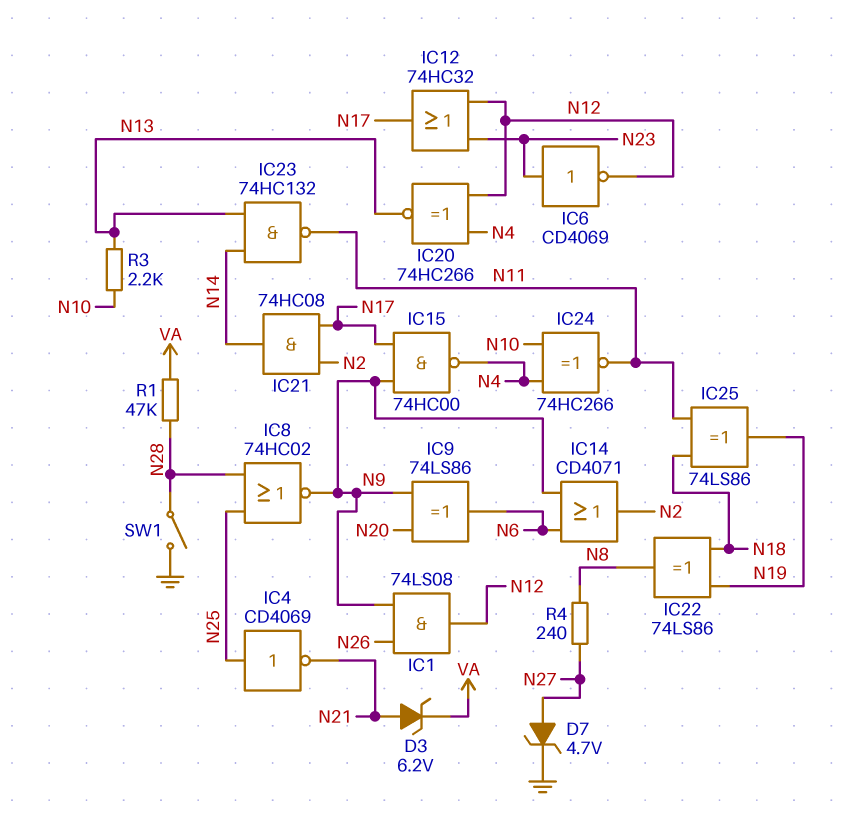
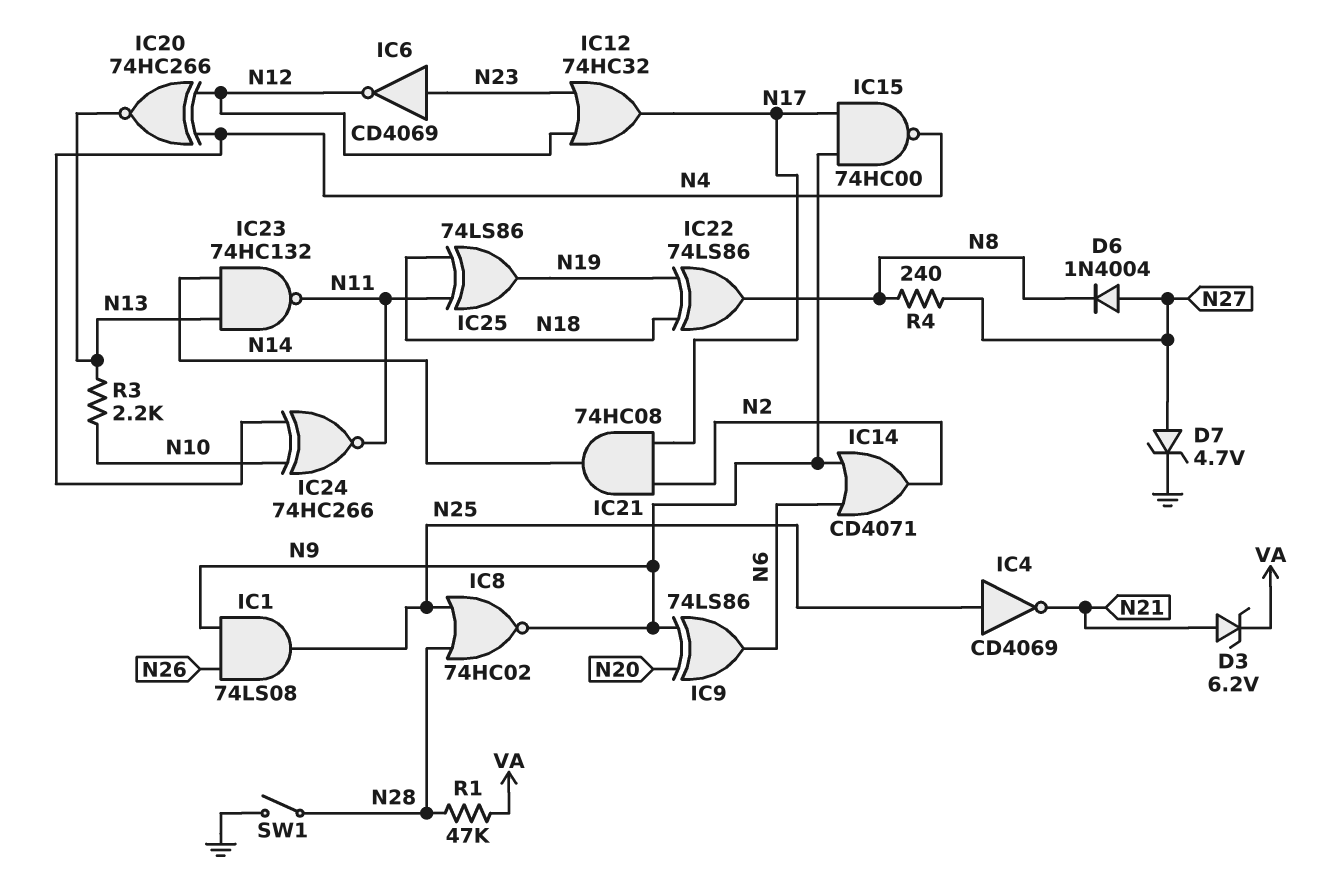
D6: none -> diode 1N4004 (A N27, K N8)
IC1: AND 74LS08 (in N9, in N26, out N12) -> AND 74LS08 (in N9, in N26, out N25)

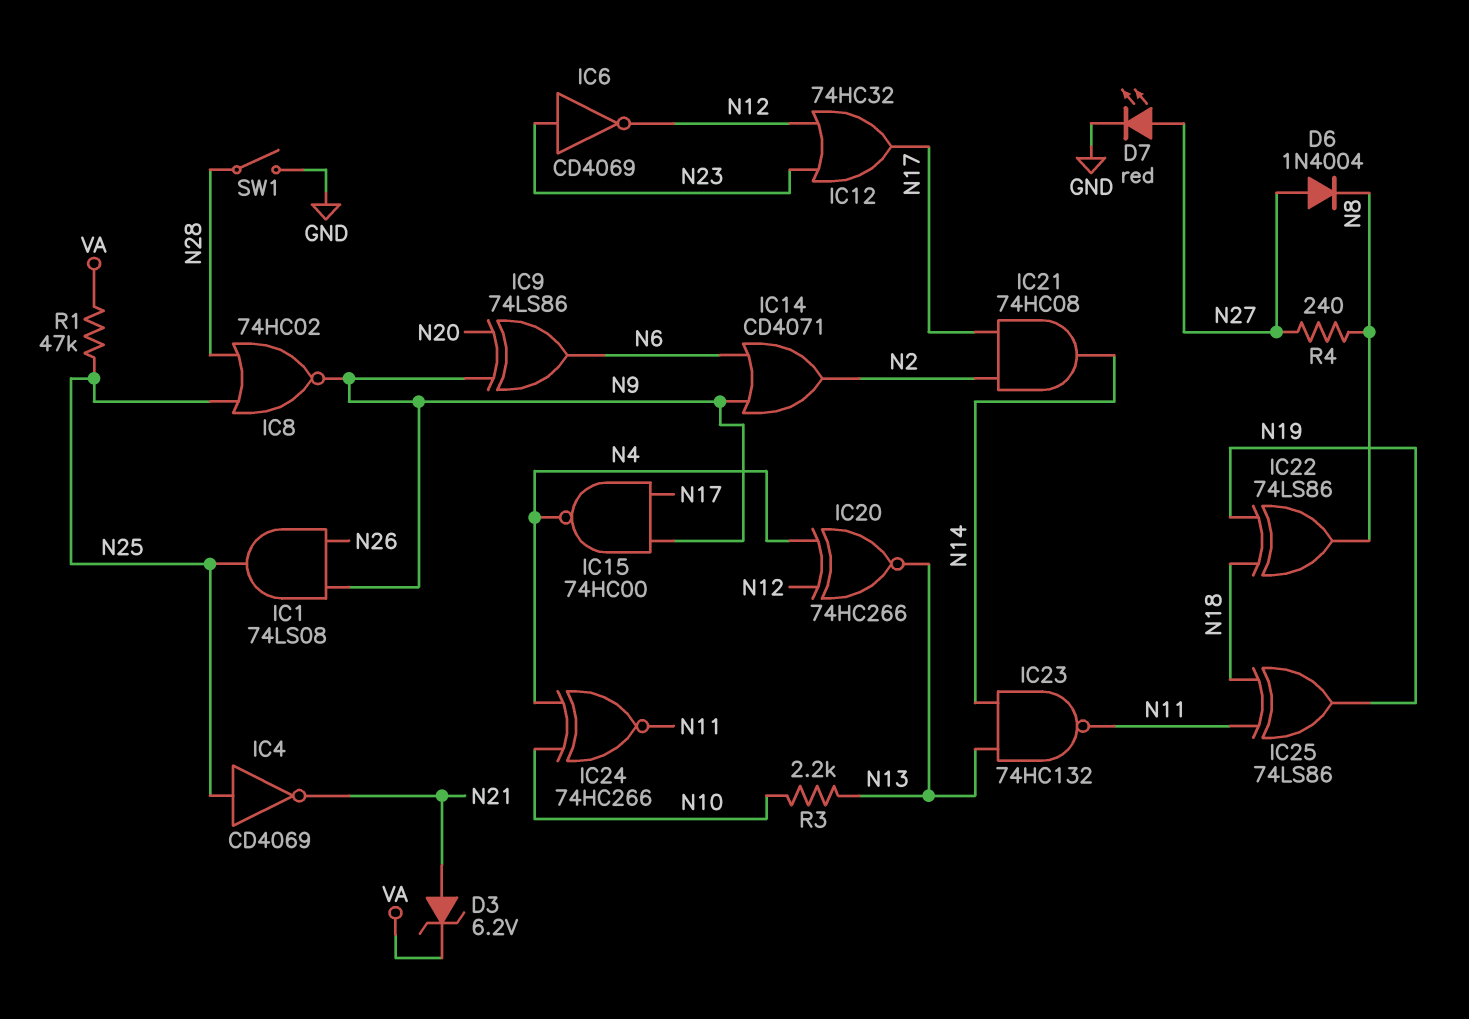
D7: zener 4.7V (A N27, K GND) -> LED red (A N27, K GND)
R1: 47k (N28, VA) -> 47k (N25, VA)

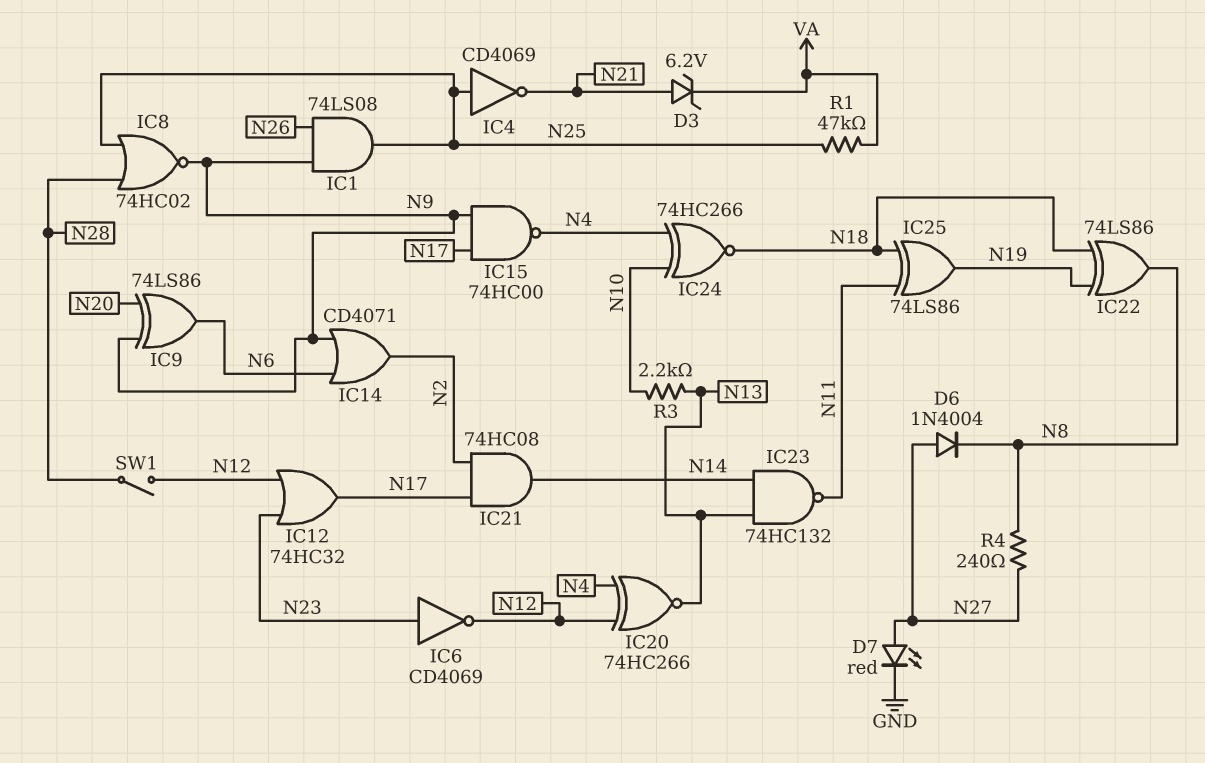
IC24: XNOR 74HC266 (in N4, in N10, out N11) -> XNOR 74HC266 (in N4, in N10, out N18)
SW1: switch (GND, N28) -> switch (N12, N28)

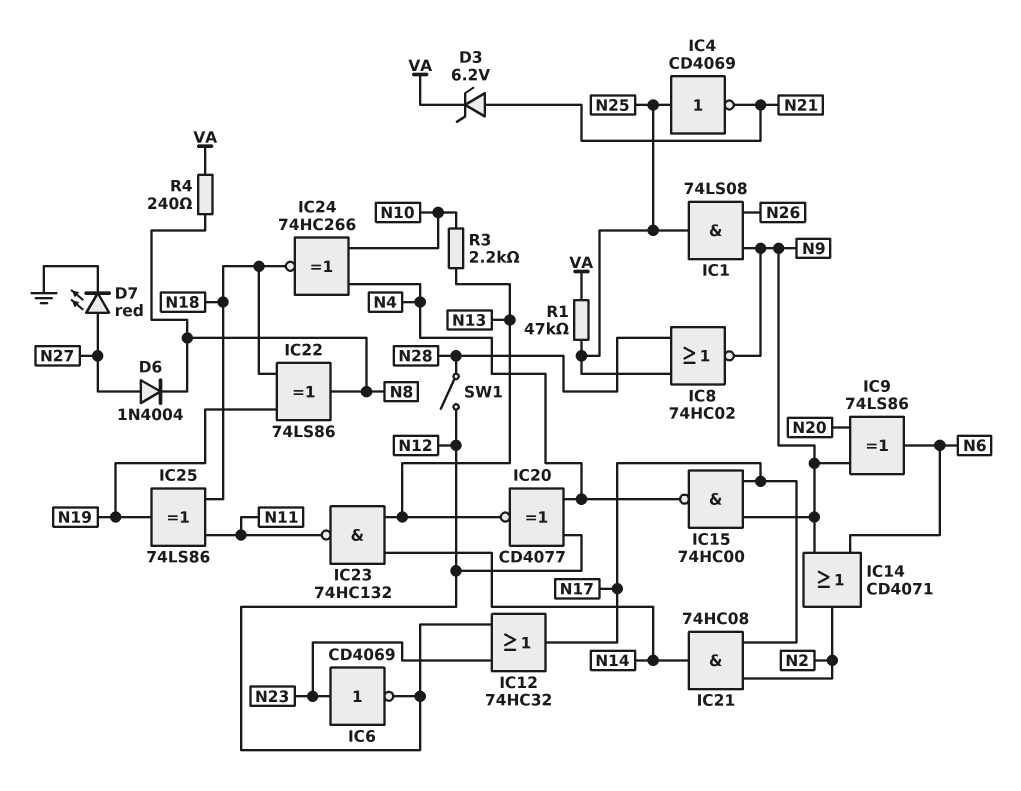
IC20: XNOR 74HC266 (in N4, in N12, out N13) -> XNOR CD4077 (in N4, in N12, out N13)
R4: 240 (N8, N27) -> 240 (N8, VA)

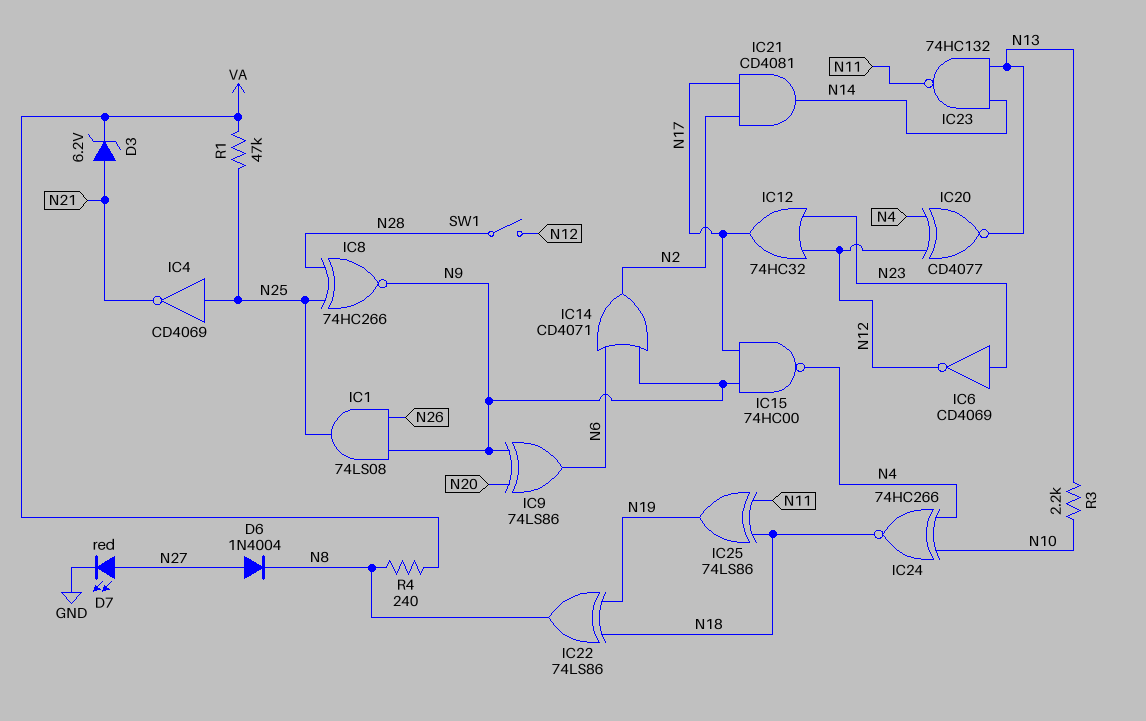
IC8: NOR 74HC02 (in N25, in N28, out N9) -> XNOR 74HC266 (in N25, in N28, out N9)
IC21: AND 74HC08 (in N2, in N17, out N14) -> AND CD4081 (in N2, in N17, out N14)

